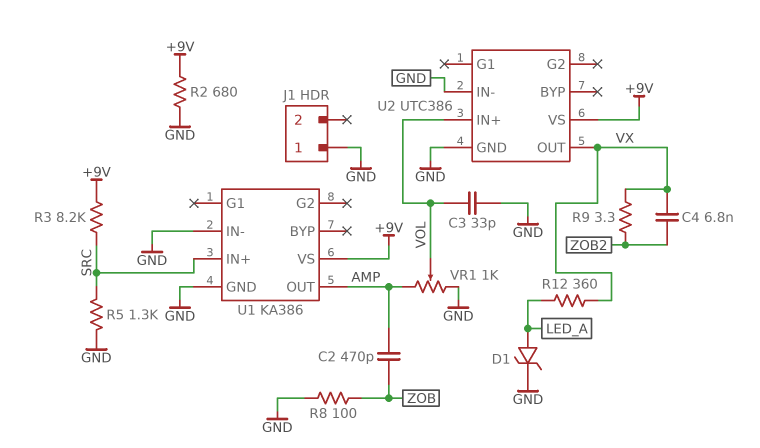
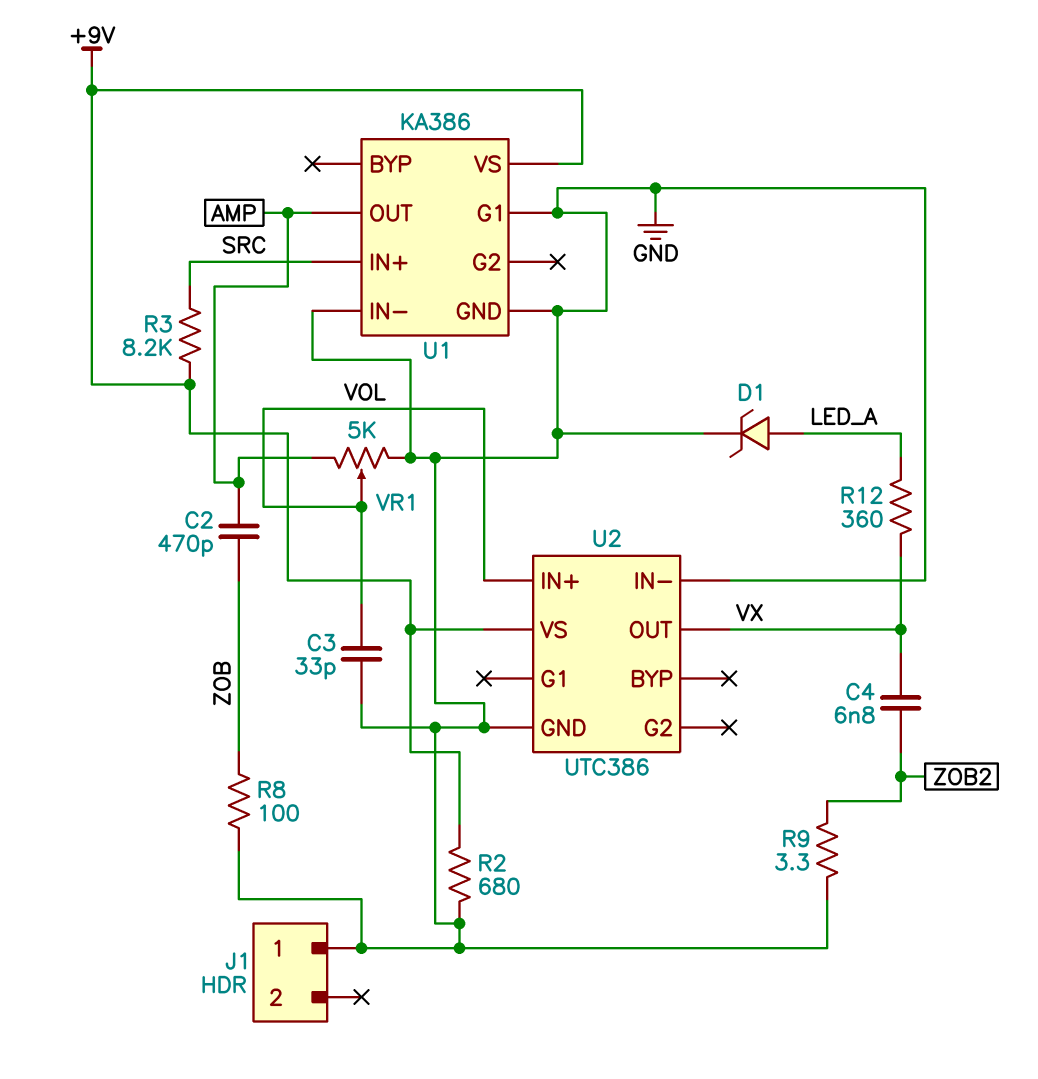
R5: 1.3k (GND, SRC) -> none
R9: 3.3 (VX, ZOB2) -> 3.3 (GND, ZOB2)
U1 pin G1: none -> GND
VR1: 1k (AMP, GND, wiper VOL) -> 5k (AMP, GND, wiper VOL)

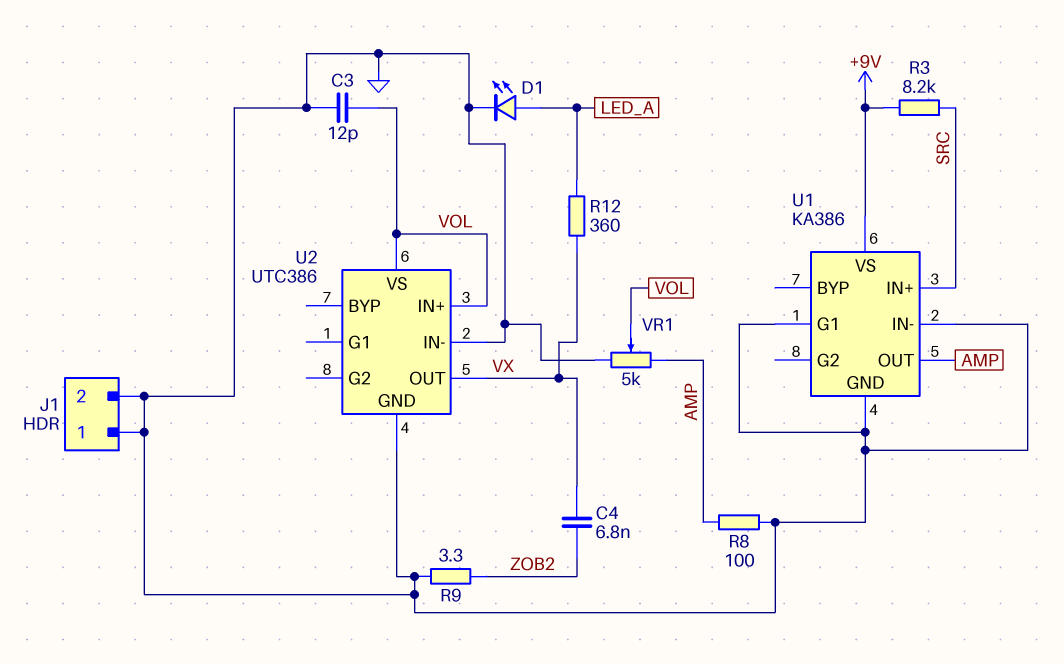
C2: 470pF (AMP, ZOB) -> none
C3: 33pF (GND, VOL) -> 12pF (GND, VOL)
D1: zener (A LED_A, K GND) -> LED (A LED_A, K GND)
J1 pin 2: none -> GND
R2: 680 (+9V, GND) -> none
R8: 100 (GND, ZOB) -> 100 (AMP, GND)
U2 pin VS: +9V -> VOL

